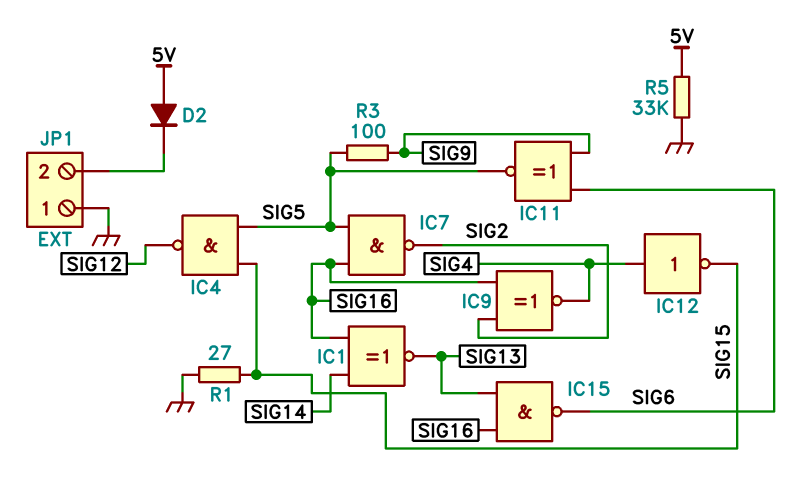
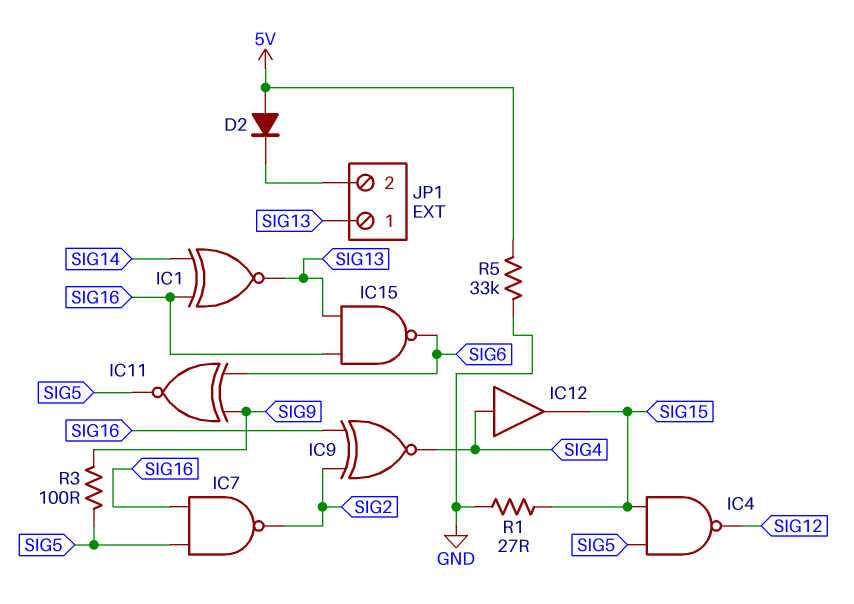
IC12: NOT (in SIG4, out SIG15) -> buffer (in SIG4, out SIG15)
JP1 pin 1: GND -> SIG13

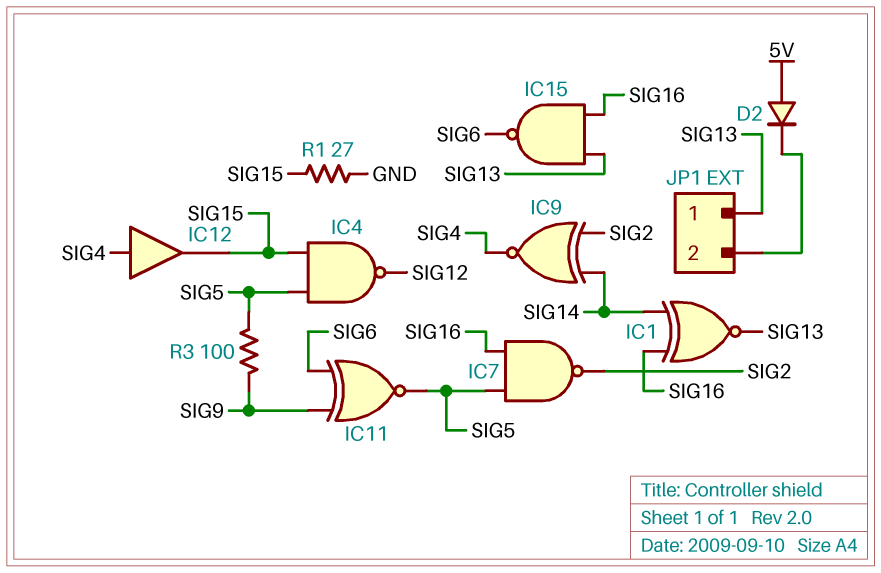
IC9: XNOR (in SIG2, in SIG16, out SIG4) -> XNOR (in SIG2, in SIG14, out SIG4)
R5: 33k (5V, GND) -> none

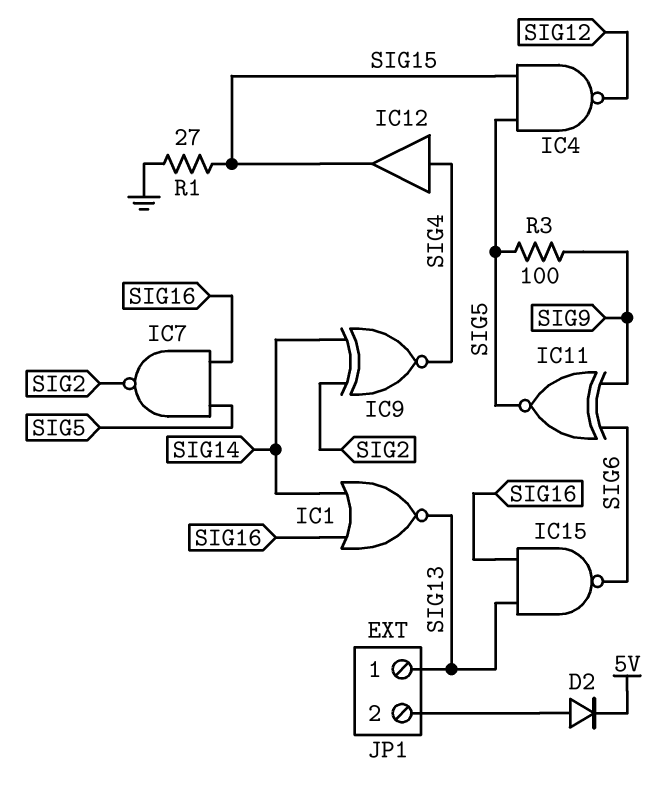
D2: diode (A 5V, K JP1/2) -> diode (A JP1/2, K 5V)
IC1: XNOR (in SIG14, in SIG16, out SIG13) -> NOR (in SIG14, in SIG16, out SIG13)

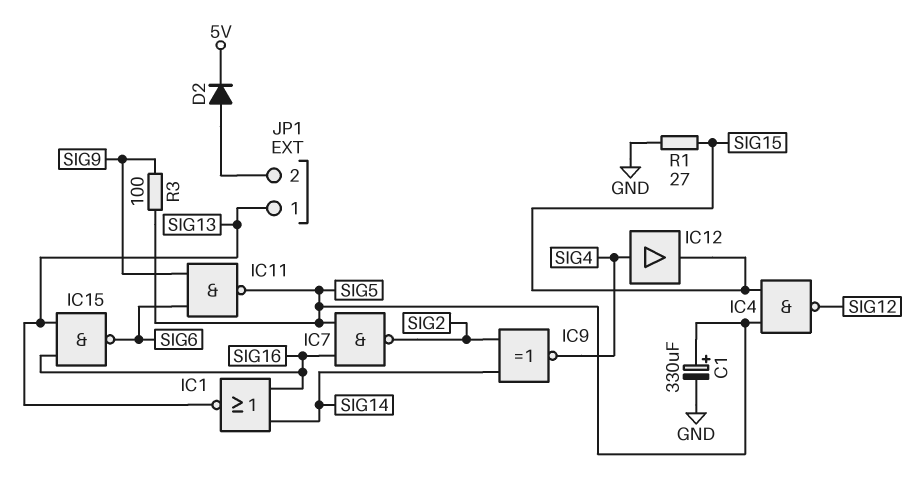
C1: none -> 330uF (plus SIG5, minus GND)
IC11: XNOR (in SIG6, in SIG9, out SIG5) -> NAND (in SIG6, in SIG9, out SIG5)

